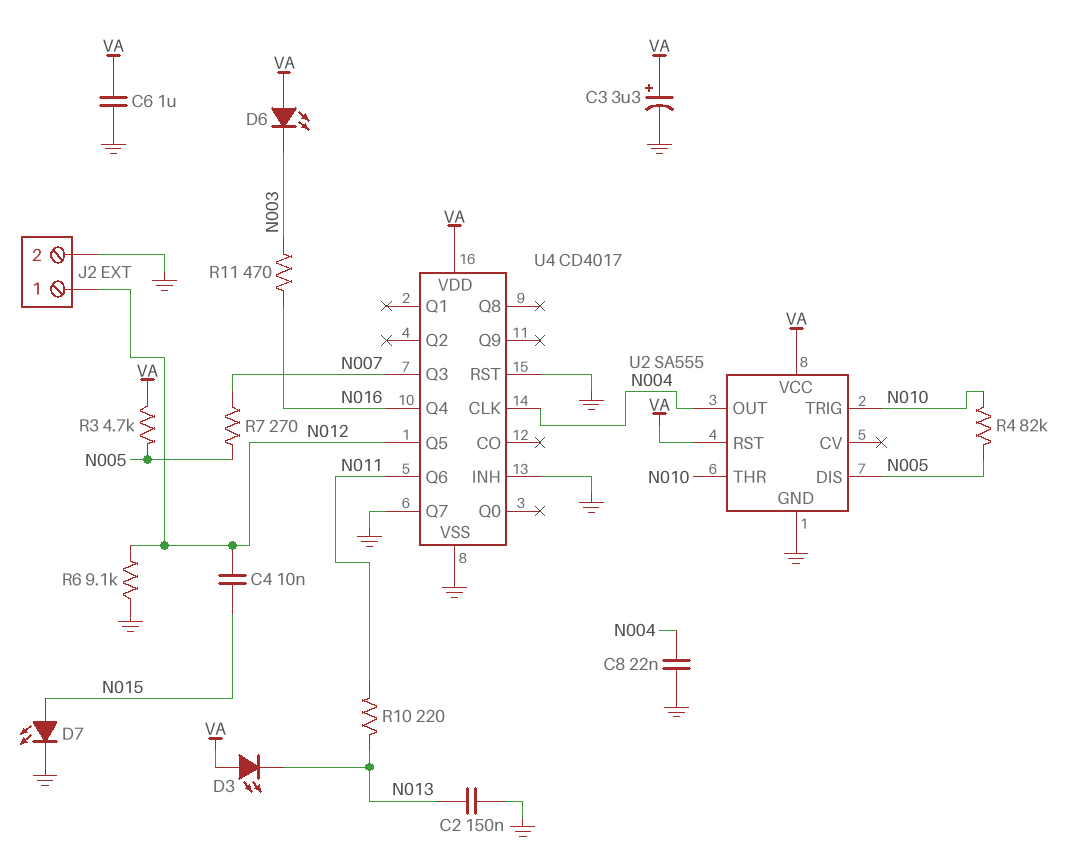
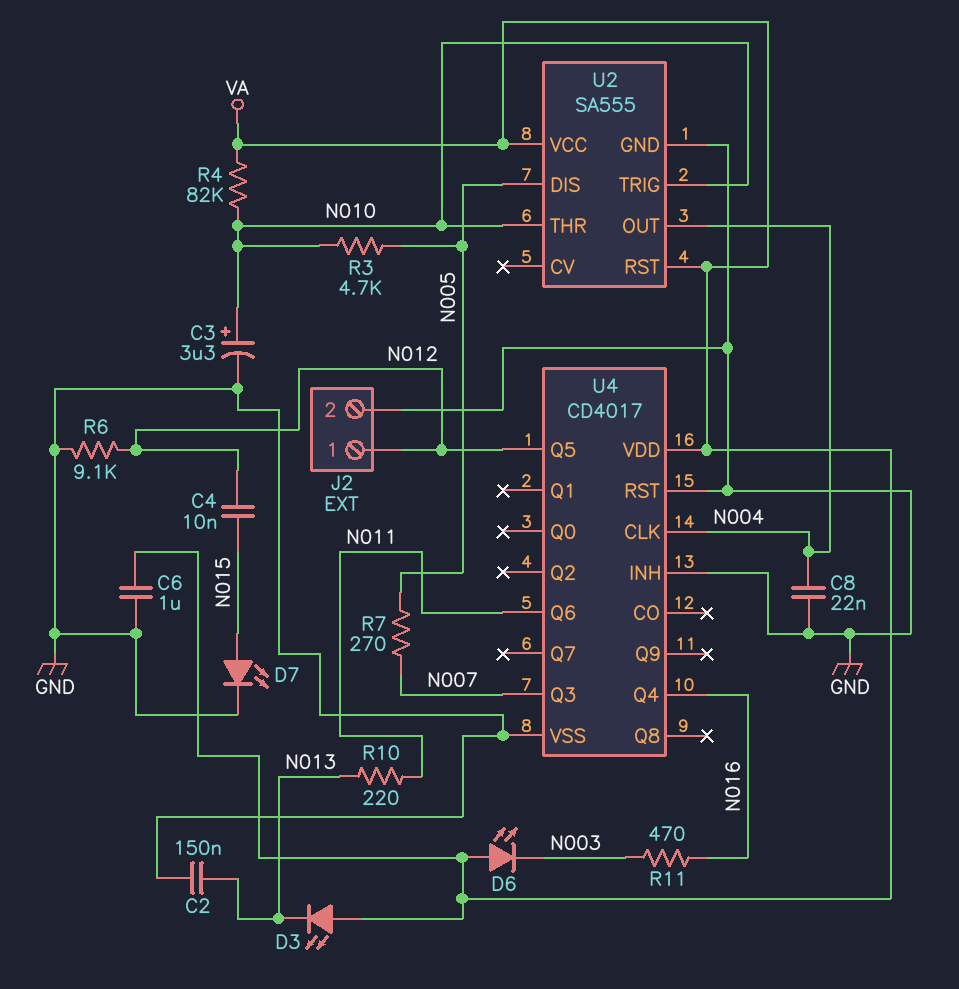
C3: 3.3uF (plus VA, minus GND) -> 3.3uF (plus N010, minus GND)
R3: 4.7k (N005, VA) -> 4.7k (N005, N010)
R4: 82k (N005, N010) -> 82k (N010, VA)
U4 pin Q7: GND -> none

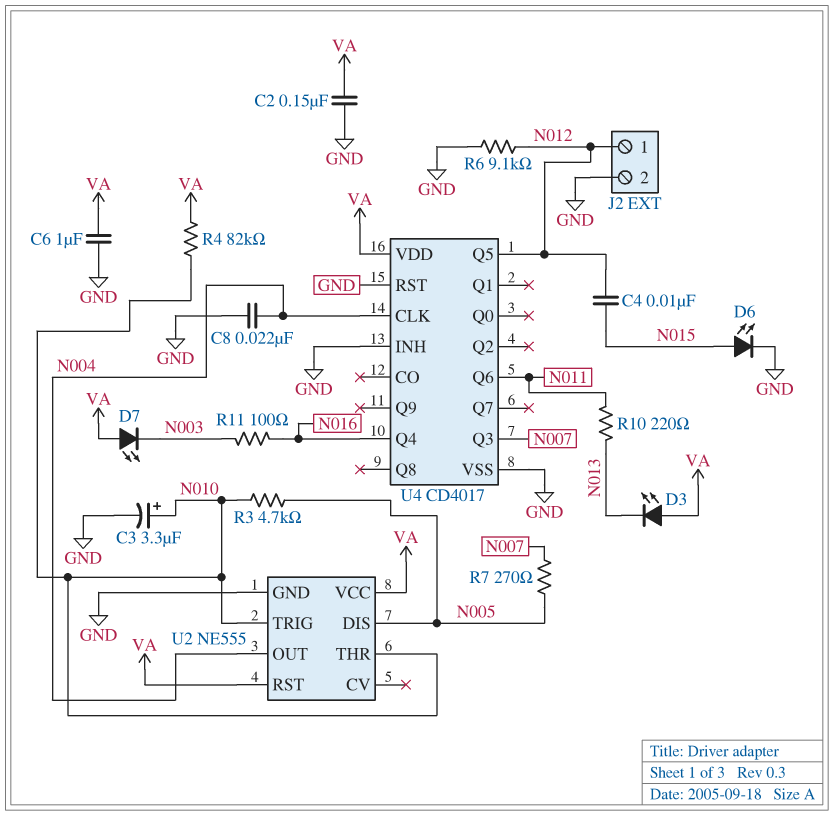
C2: 150nF (GND, N013) -> 150nF (GND, VA)
D6: LED (A VA, K N003) -> LED (A N015, K GND)
D7: LED (A N015, K GND) -> LED (A VA, K N003)
R11: 470 (N003, N016) -> 100 (N003, N016)
U2: SA555 -> NE555

